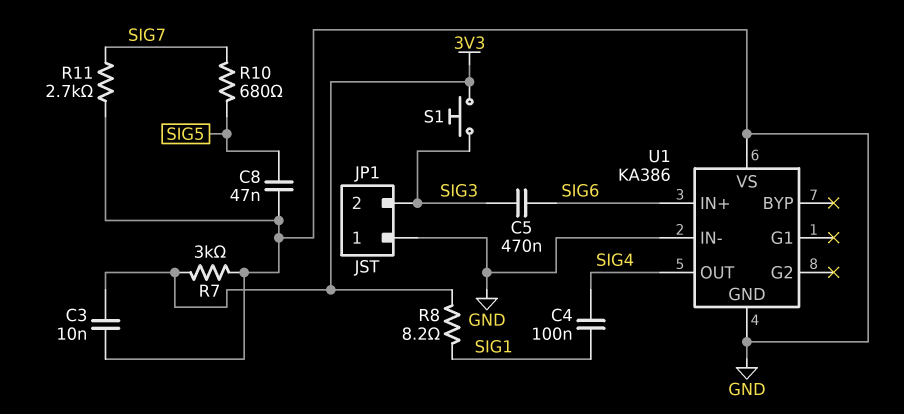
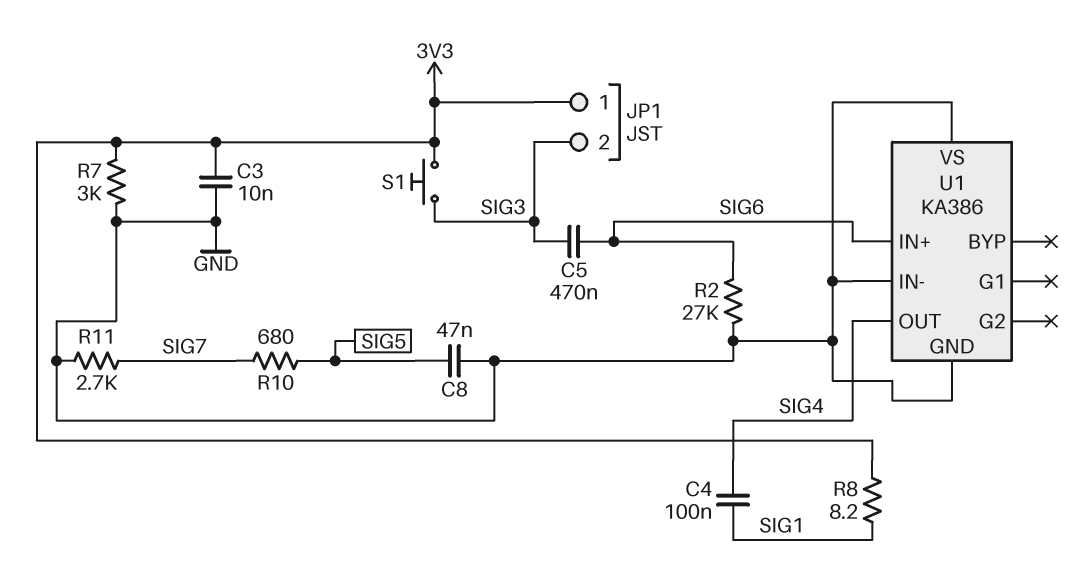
JP1 pin 1: GND -> 3V3
R2: none -> 27k (GND, SIG6)

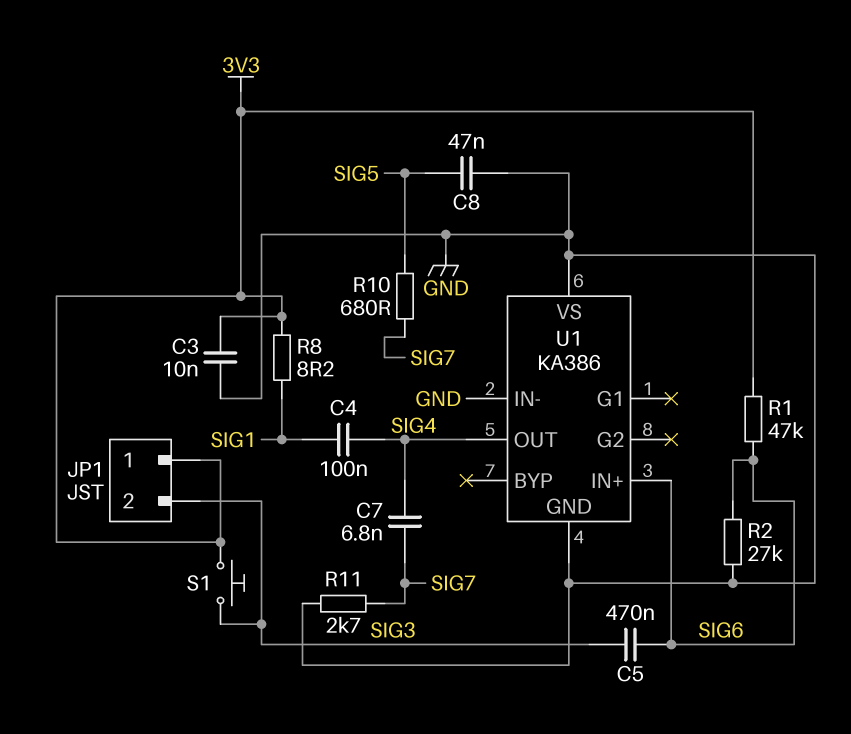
C7: none -> 6.8nF (SIG4, SIG7)
R1: none -> 47k (3V3, SIG6)
R7: 3k (3V3, GND) -> none

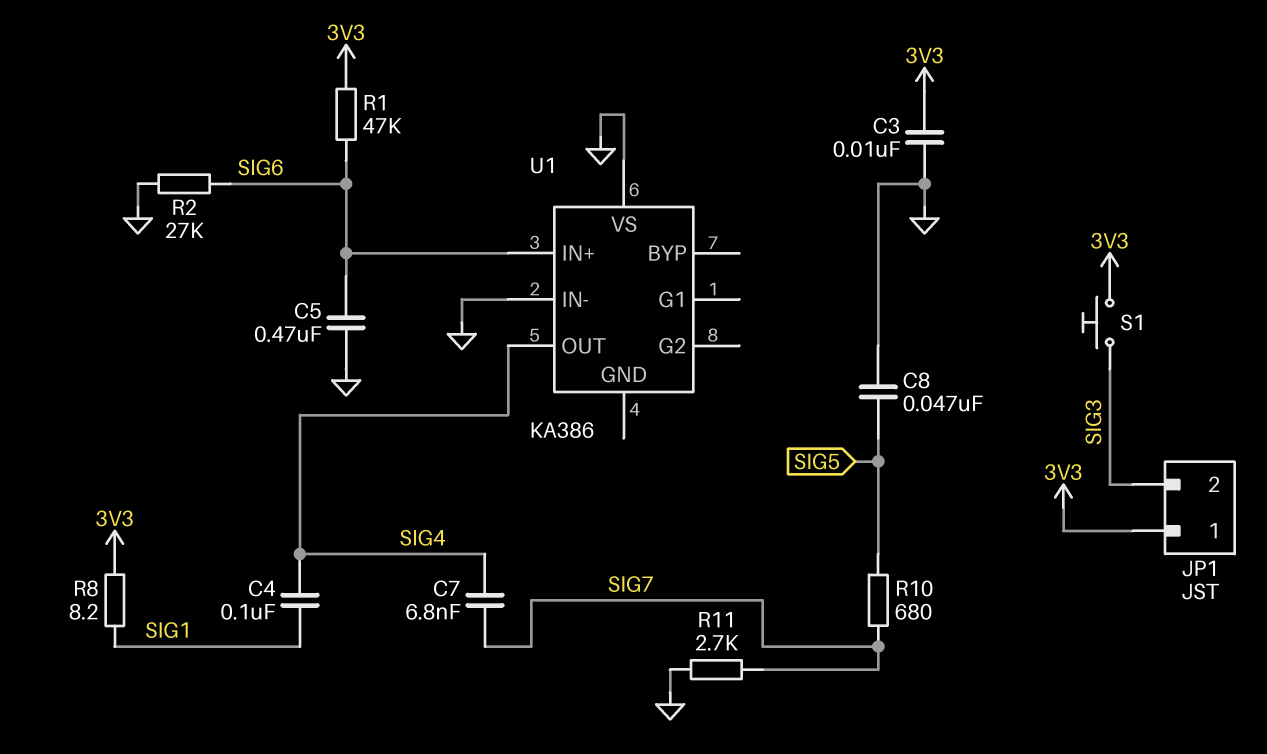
C5: 470nF (SIG3, SIG6) -> 470nF (GND, SIG6)
U1 pin GND: GND -> none

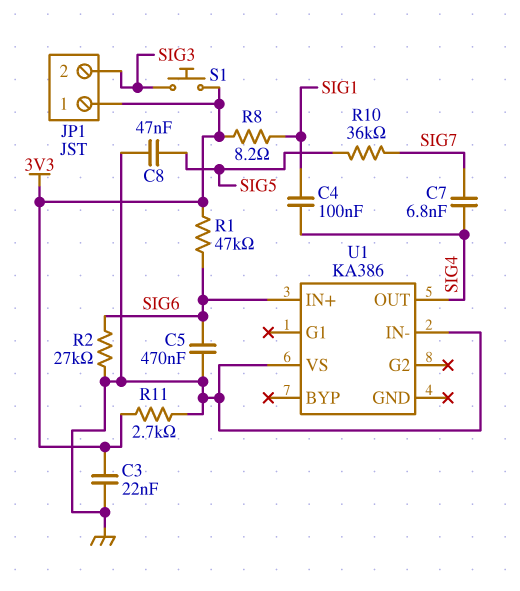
C3: 10nF (3V3, GND) -> 22nF (3V3, GND)
R10: 680 (SIG5, SIG7) -> 36k (SIG5, SIG7)
R11: 2.7k (GND, SIG7) -> 2.7k (3V3, GND)

